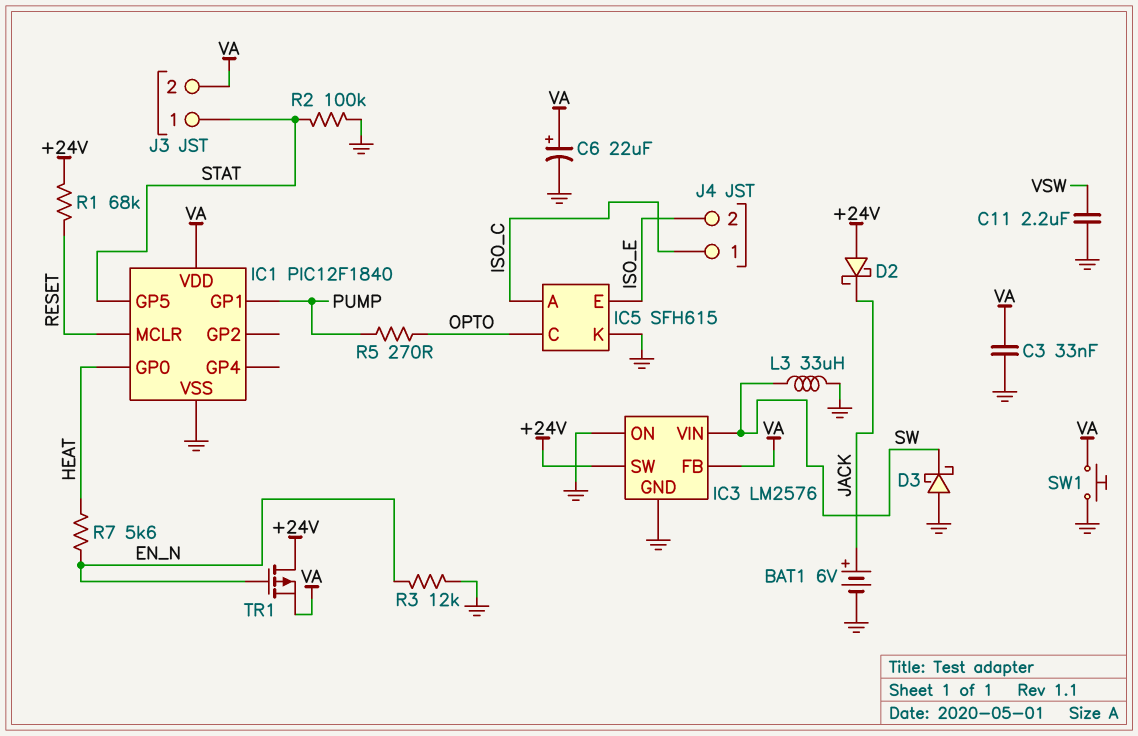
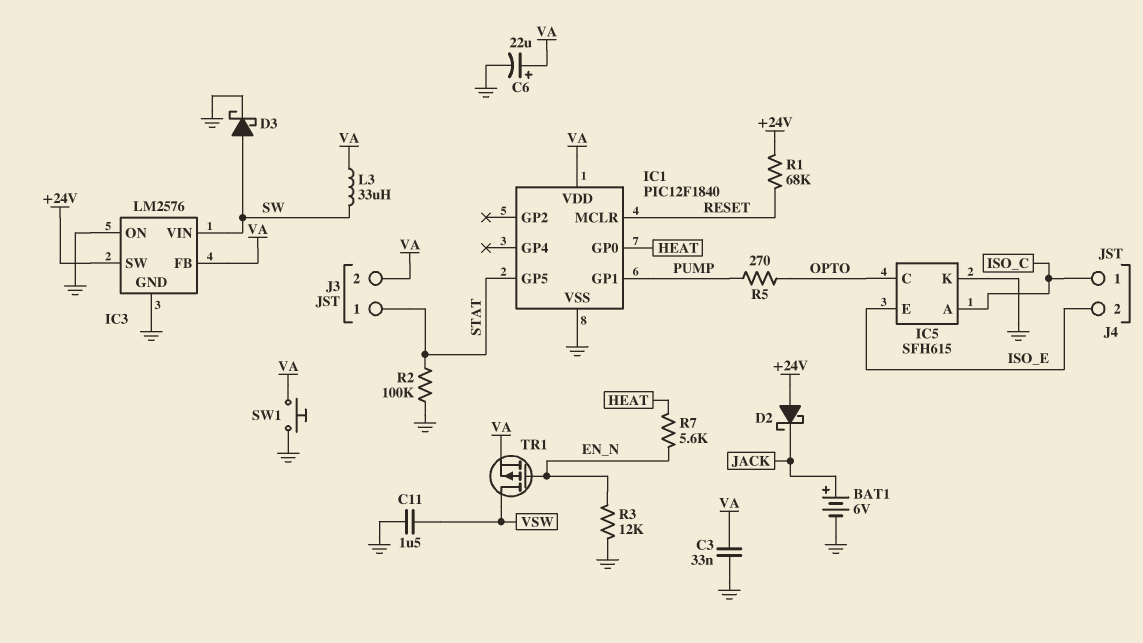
C11: 2.2uF (GND, VSW) -> 1.5uF (GND, VSW)
D3: schottky (A GND, K SW) -> schottky (A SW, K GND)
L3: 33uH (GND, SW) -> 33uH (SW, VA)
TR1: PMOS (G EN_N, D +24V, S VA) -> PMOS (G EN_N, D VSW, S VA)

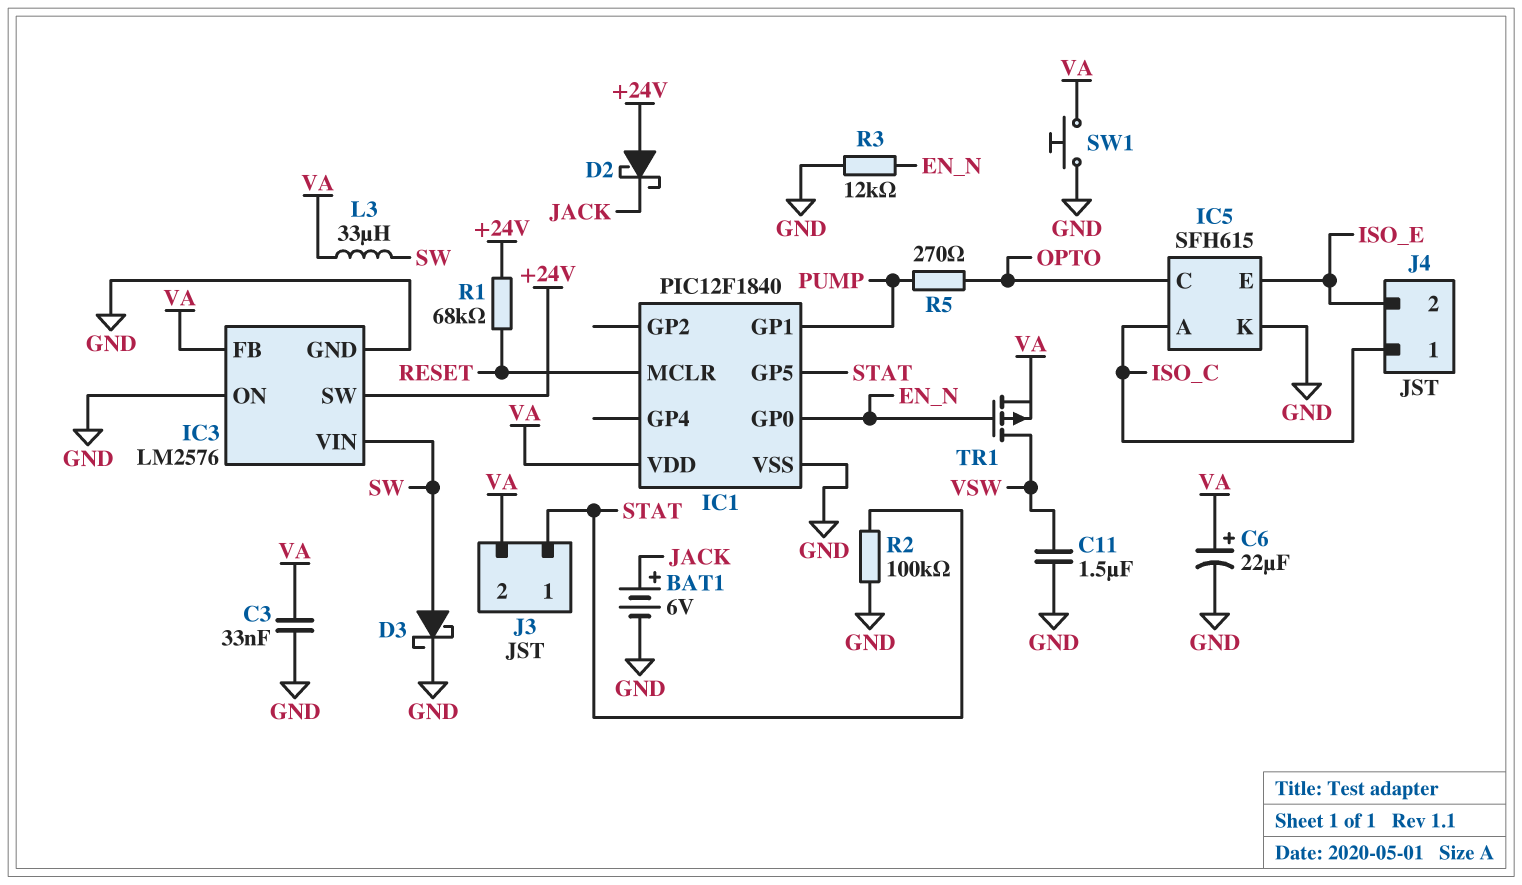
IC1 pin GP0: HEAT -> EN_N
R7: 5.6k (EN_N, HEAT) -> none

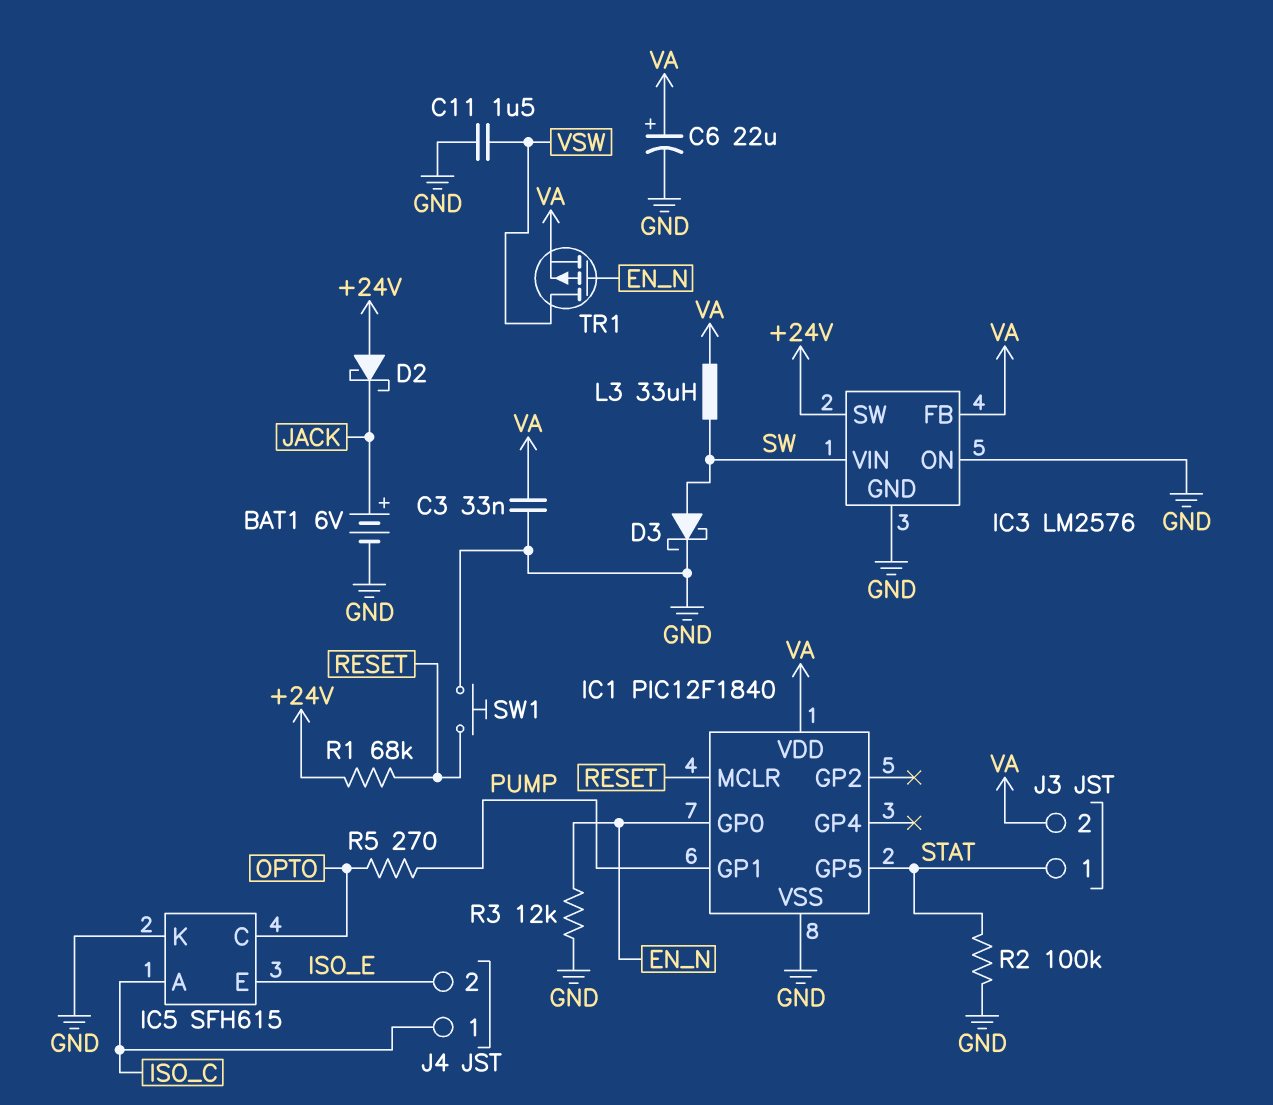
SW1: button (GND, VA) -> button (GND, RESET)

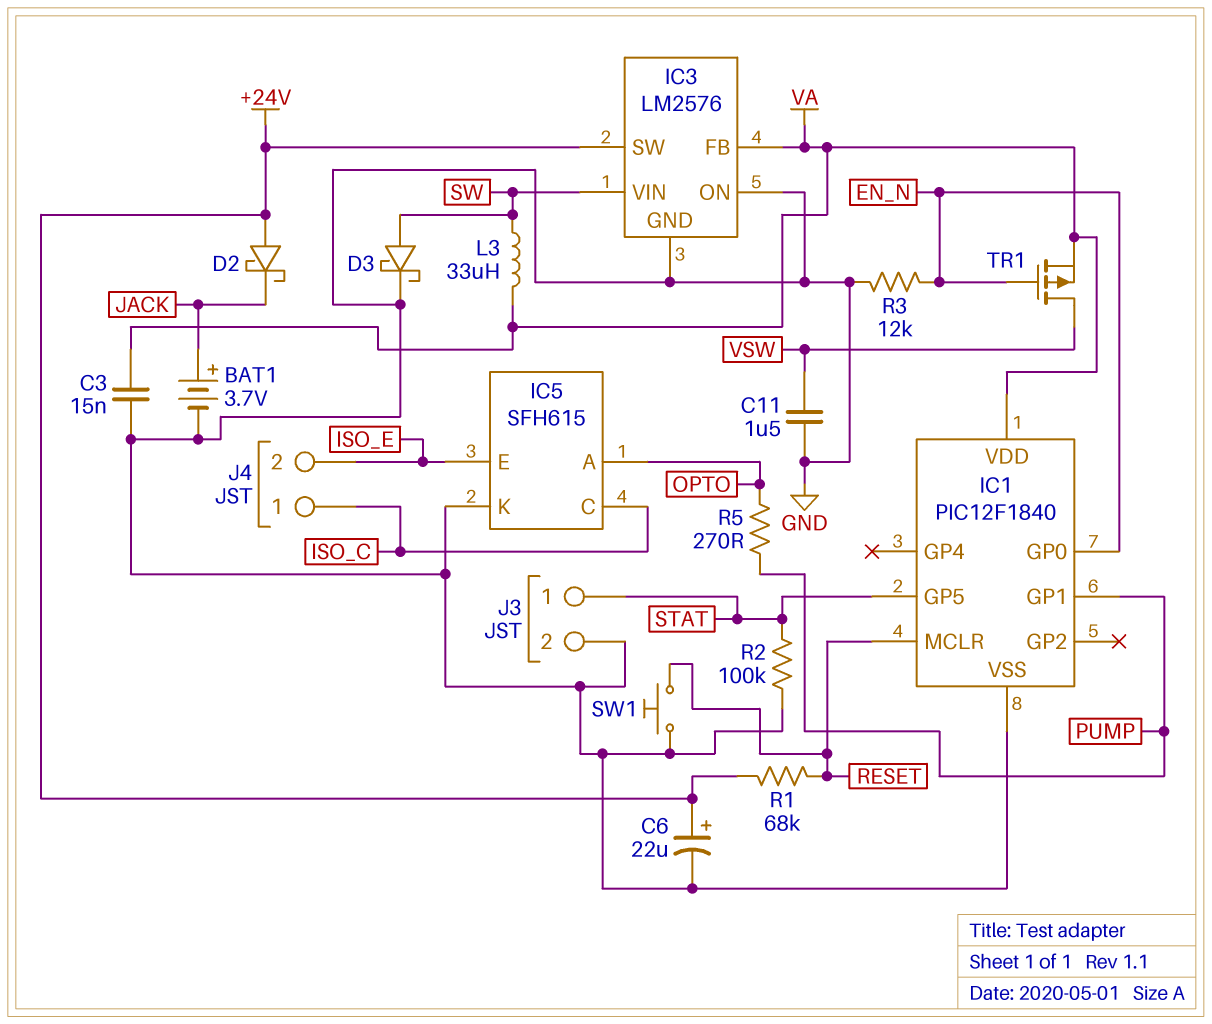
BAT1: 6V (plus JACK, minus GND) -> 3.7V (plus JACK, minus GND)
C3: 33nF (GND, VA) -> 15nF (GND, VA)
C6: 22uF (plus VA, minus GND) -> 22uF (plus +24V, minus GND)
IC5 pin A: ISO_C -> OPTO
IC5 pin C: OPTO -> ISO_C
J3 pin 2: VA -> GND

